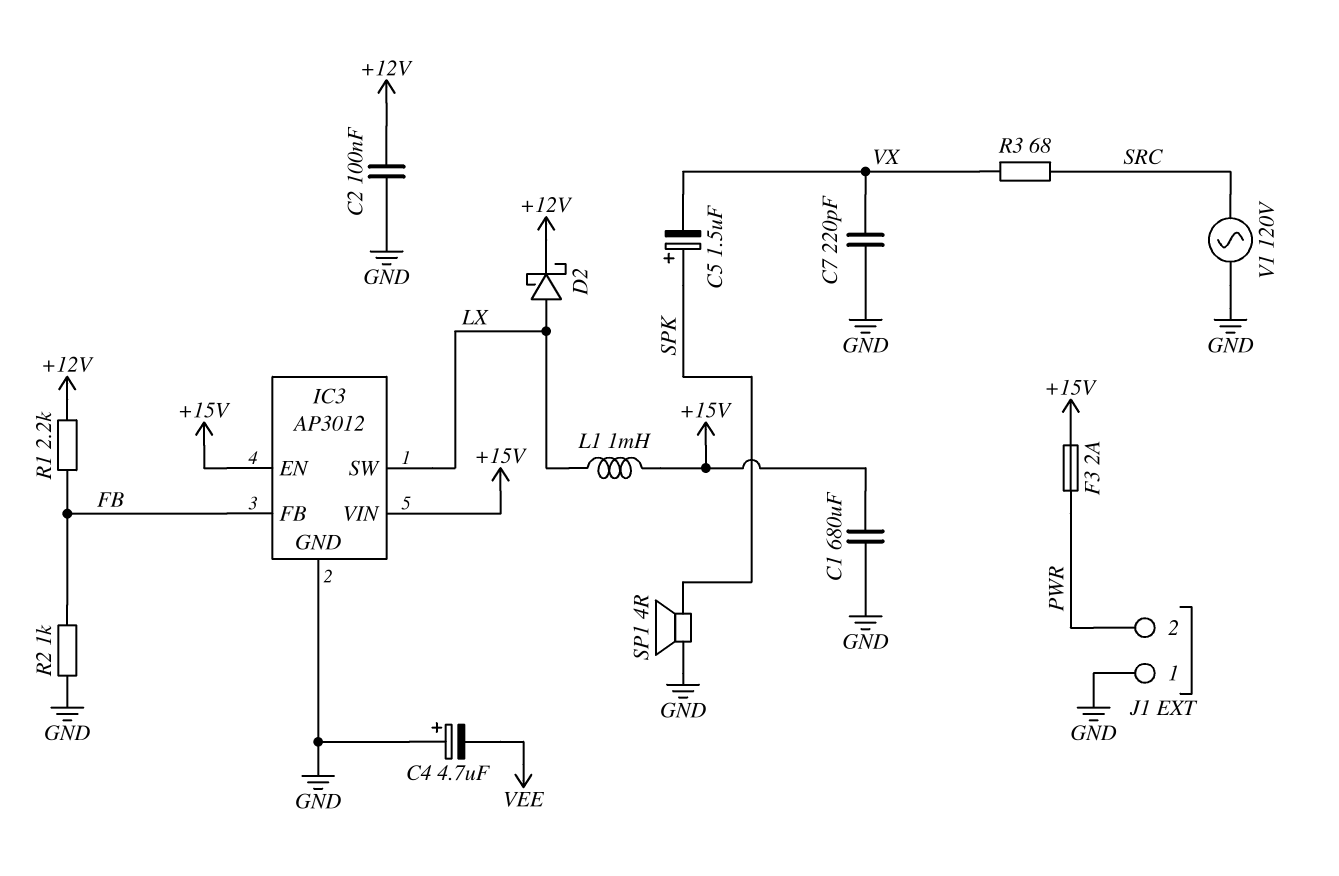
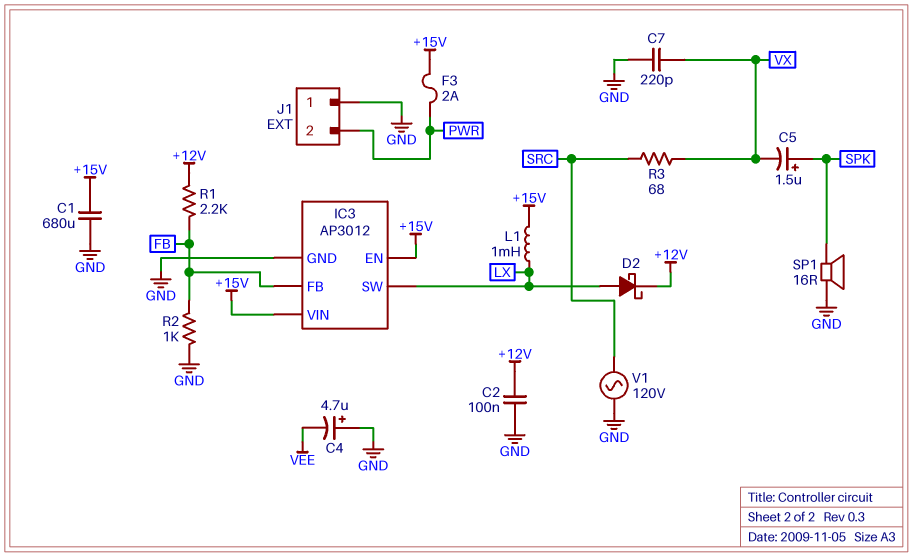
SP1: speaker 4R (GND, SPK) -> speaker 16R (GND, SPK)

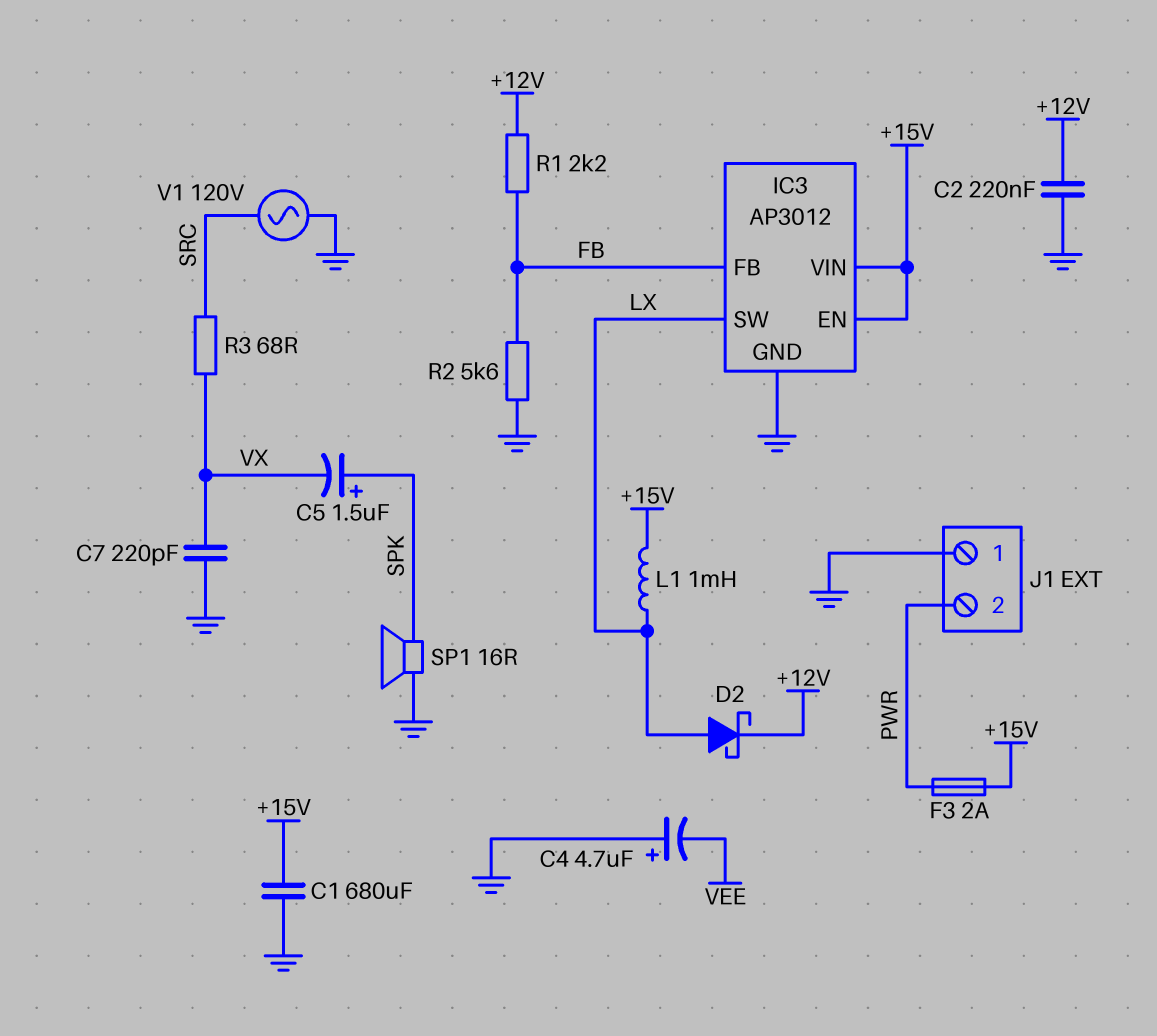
C2: 100nF (+12V, GND) -> 220nF (+12V, GND)
R2: 1k (FB, GND) -> 5.6k (FB, GND)

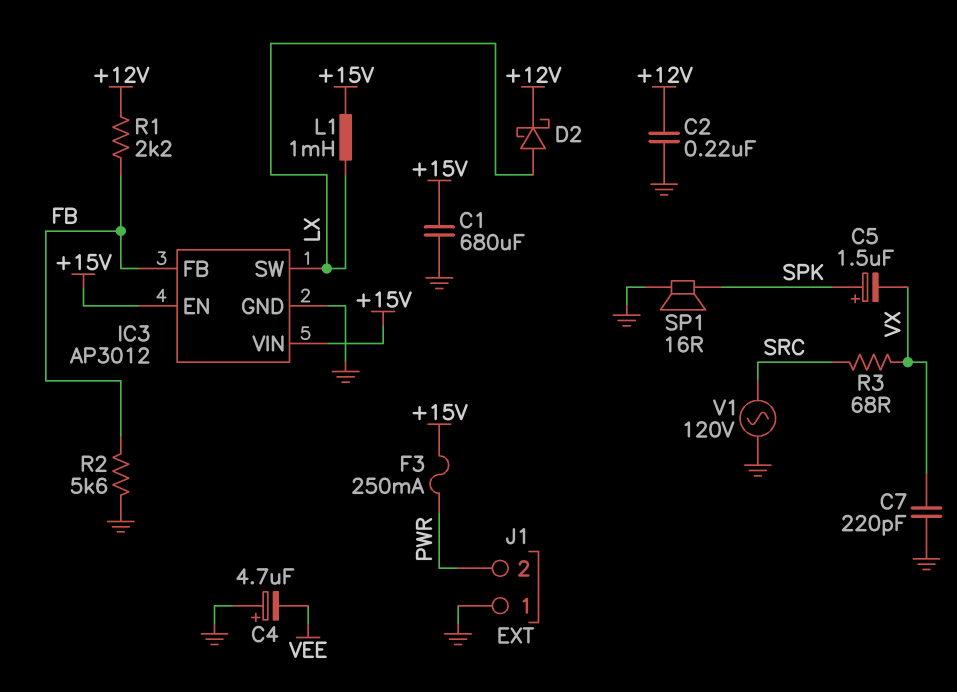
F3: 2A (+15V, PWR) -> 250mA (+15V, PWR)

